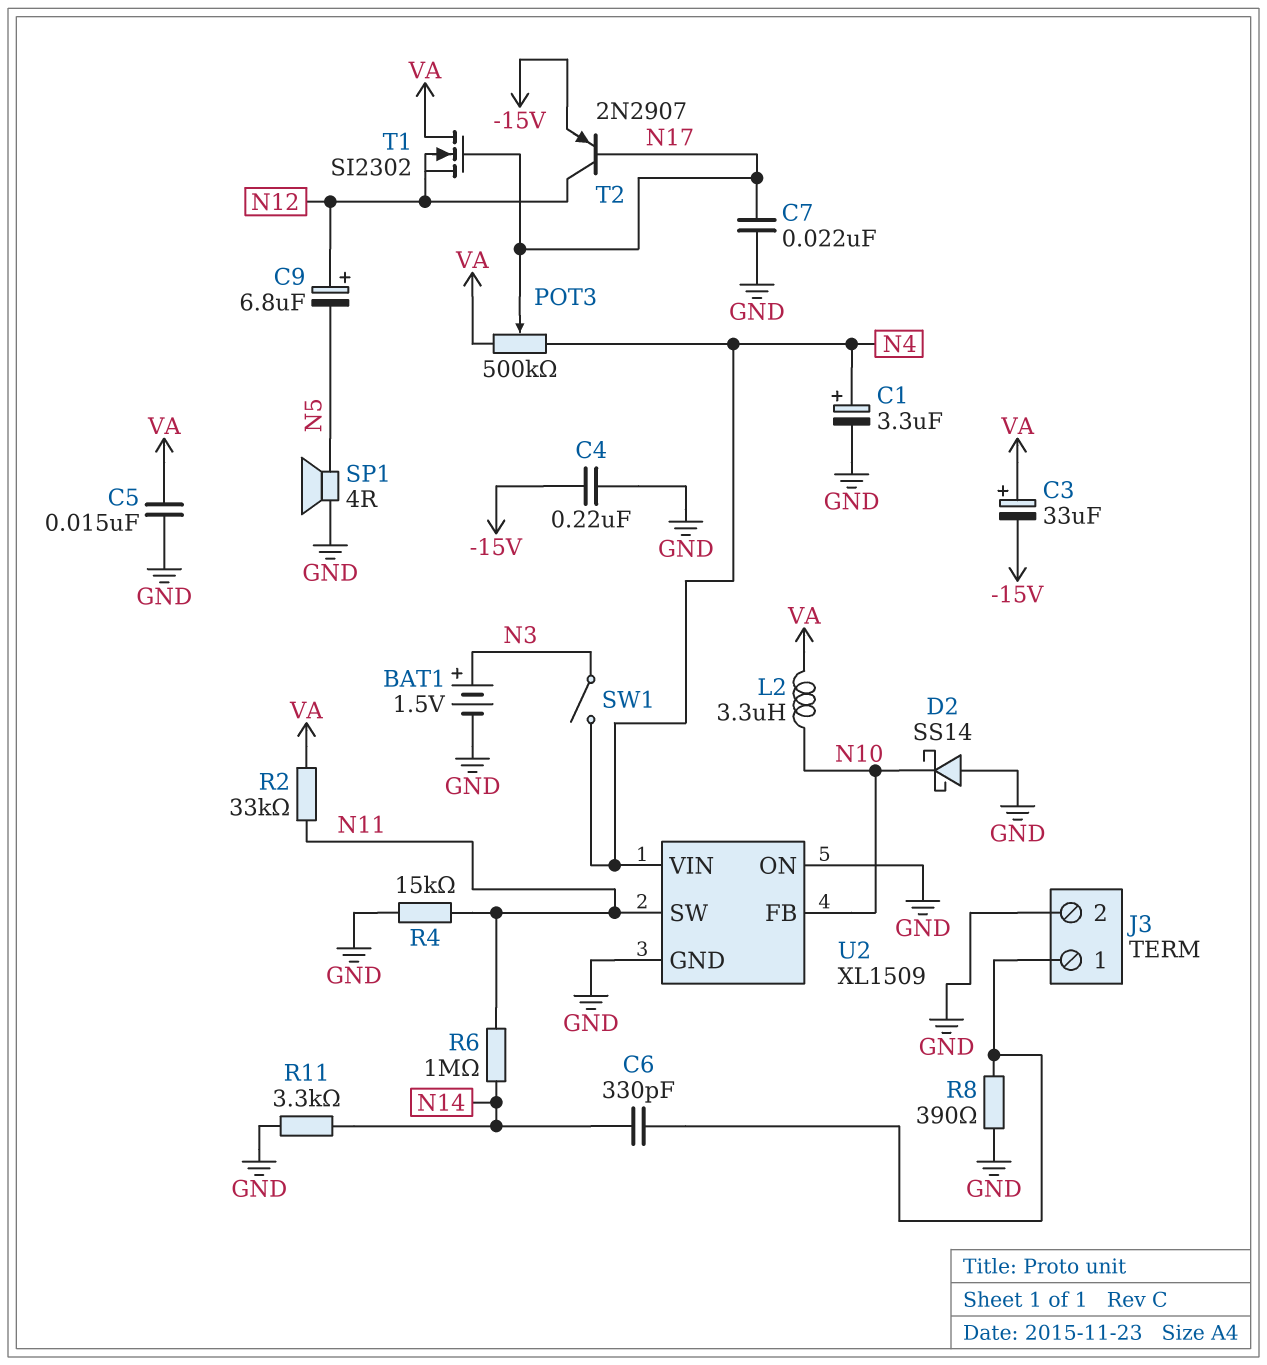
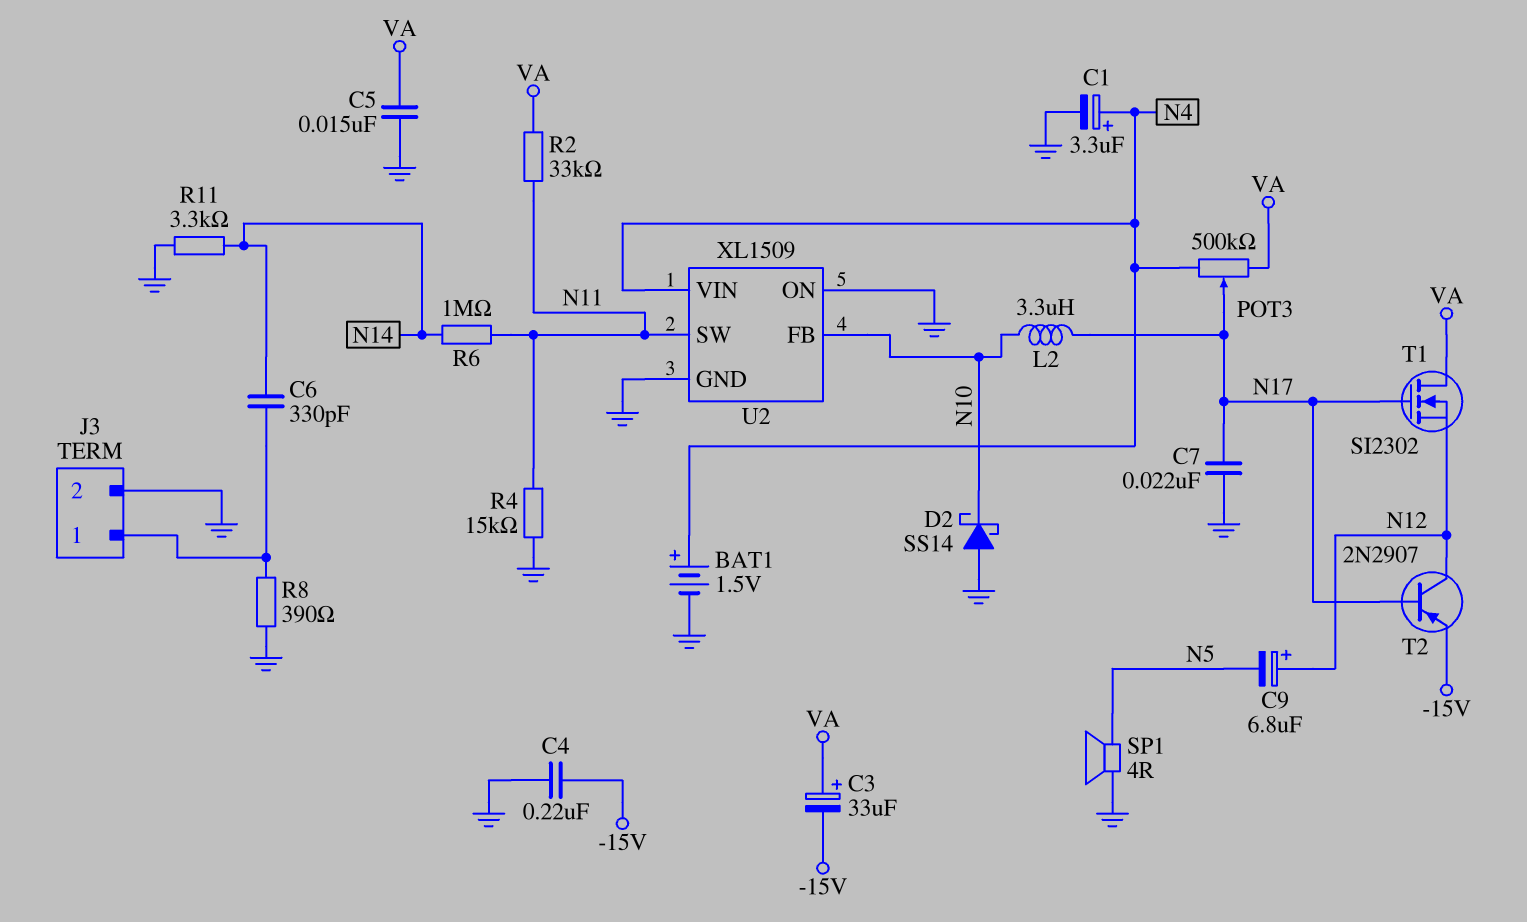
BAT1: 1.5V (plus N3, minus GND) -> 1.5V (plus N4, minus GND)
L2: 3.3uH (N10, VA) -> 3.3uH (N10, N17)
SW1: switch (N3, N4) -> none

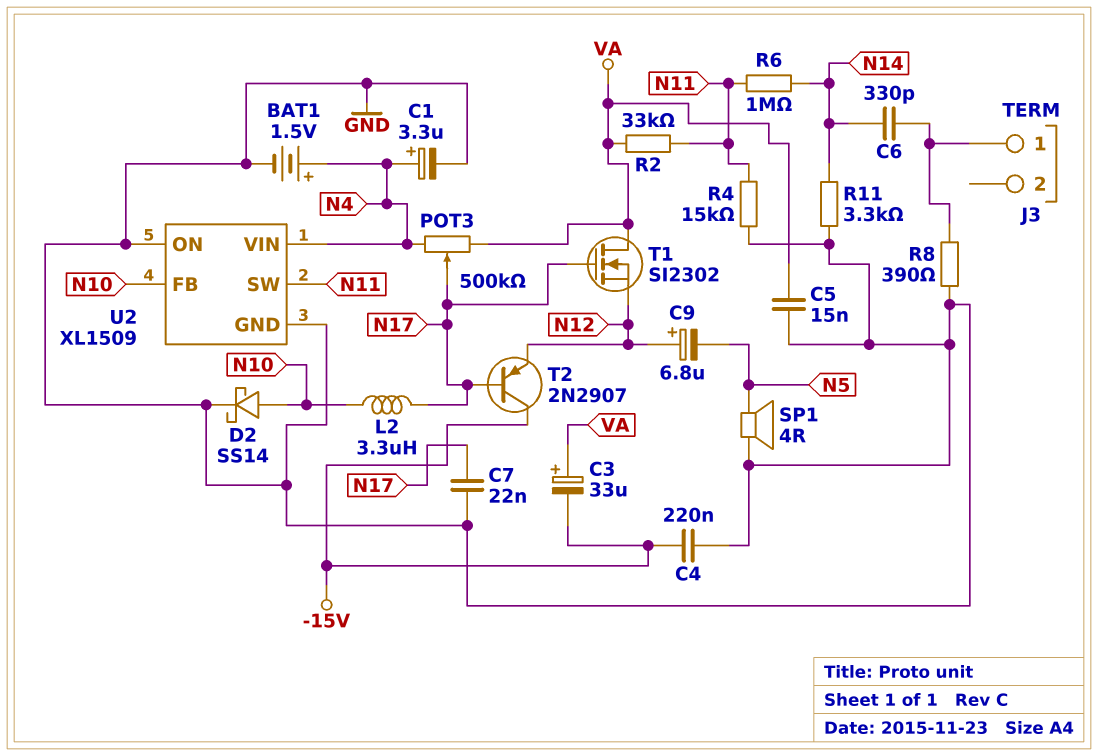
D2: schottky SS14 (A GND, K N10) -> schottky SS14 (A N10, K GND)
J3 pin 2: GND -> none
T2: PNP 2N2907 (B N17, C N12, E -15V) -> PNP 2N2907 (B N17, C -15V, E N12)

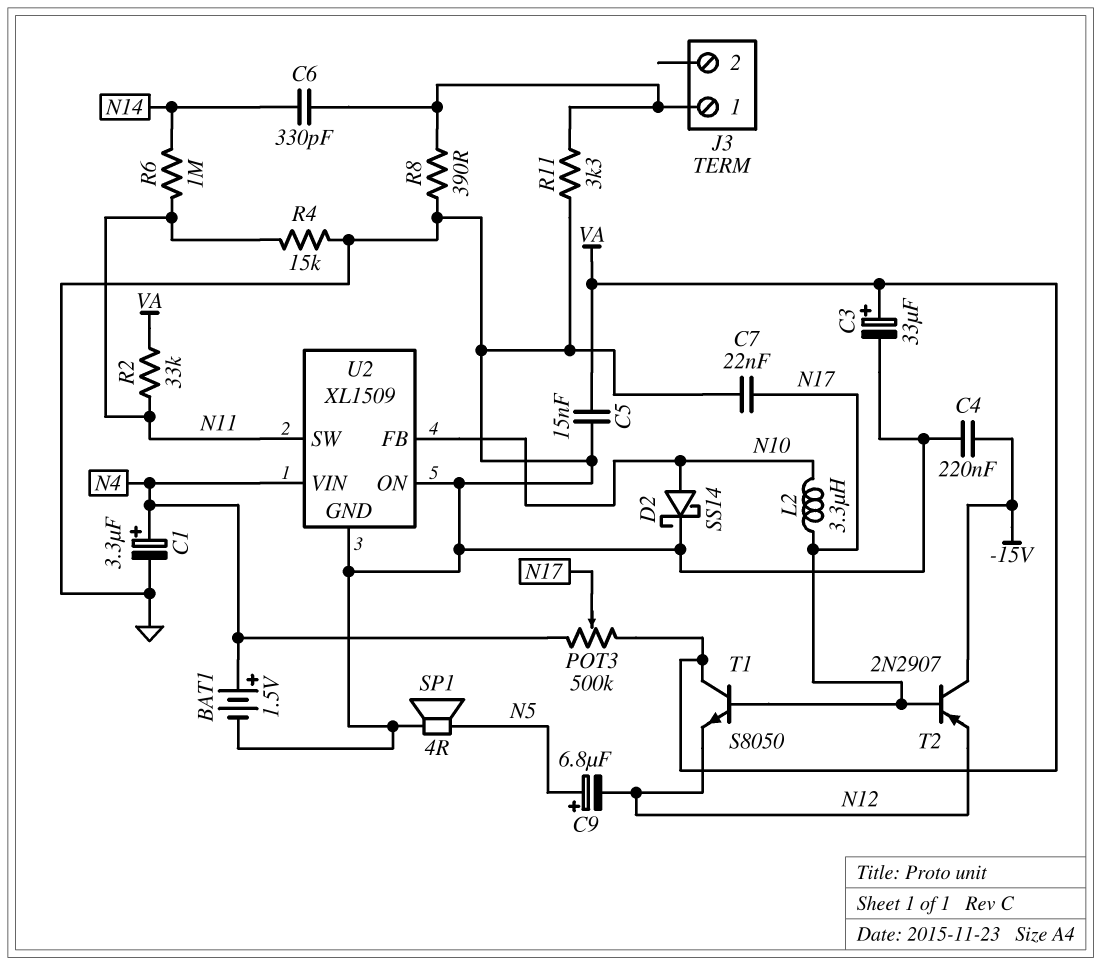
C3: 33uF (plus VA, minus -15V) -> 33uF (plus VA, minus GND)
C9: 6.8uF (plus N12, minus N5) -> 6.8uF (plus N5, minus N12)
R11: 3.3k (GND, N14) -> 3.3k (GND, J3/1)
T1: NMOS SI2302 (G N17, D VA, S N12) -> NPN S8050 (B N17, C VA, E N12)

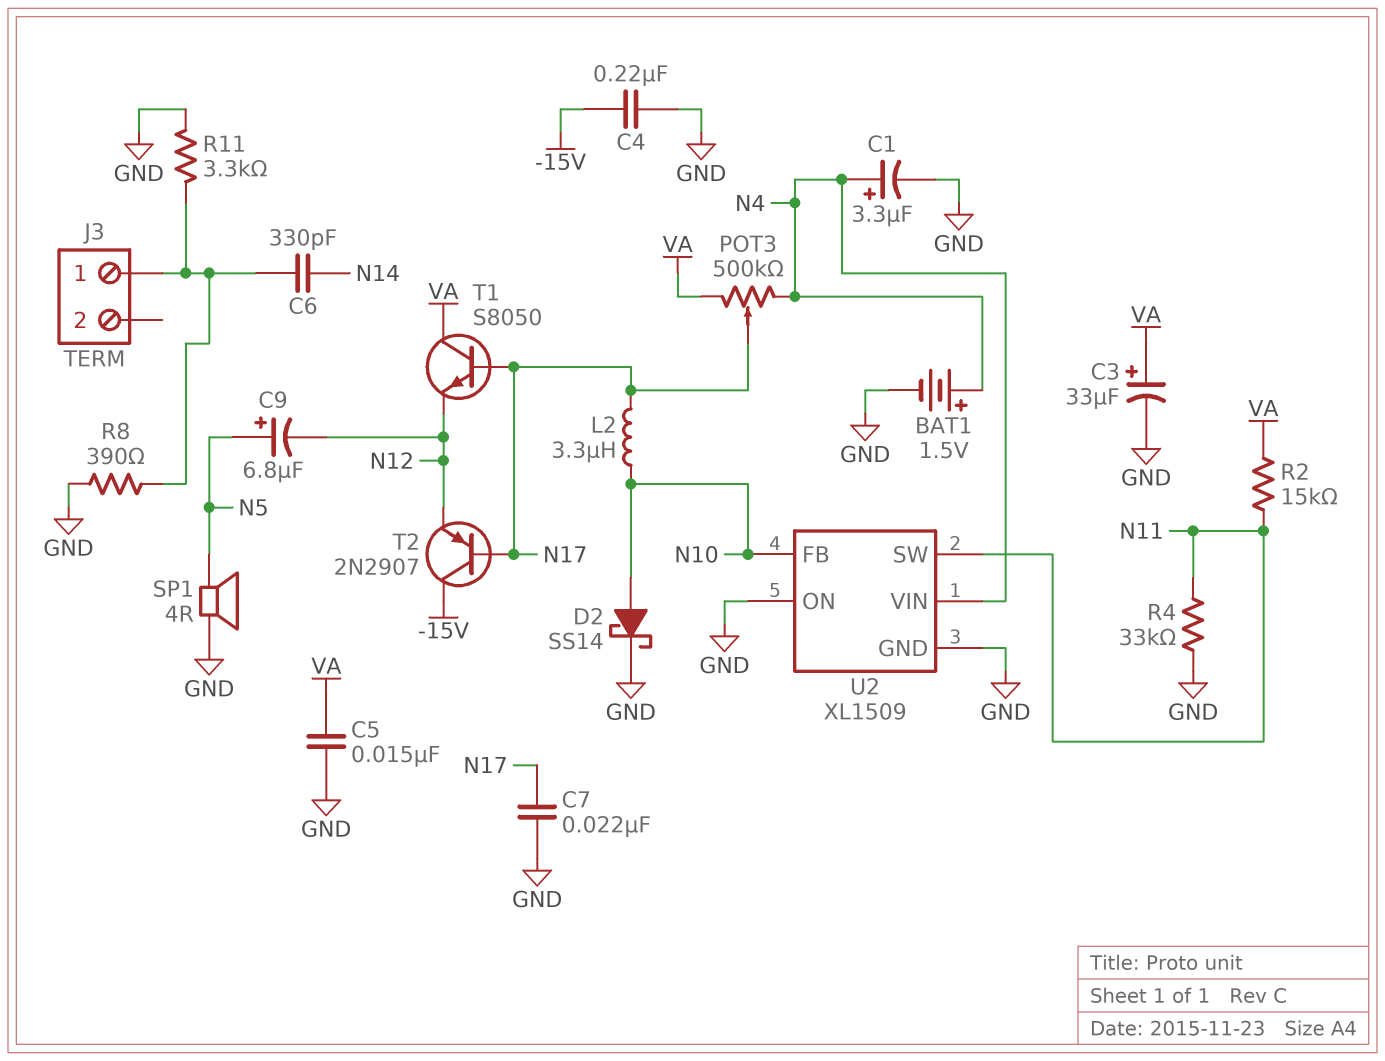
R2: 33k (N11, VA) -> 15k (N11, VA)
R4: 15k (GND, N11) -> 33k (GND, N11)
R6: 1M (N11, N14) -> none

